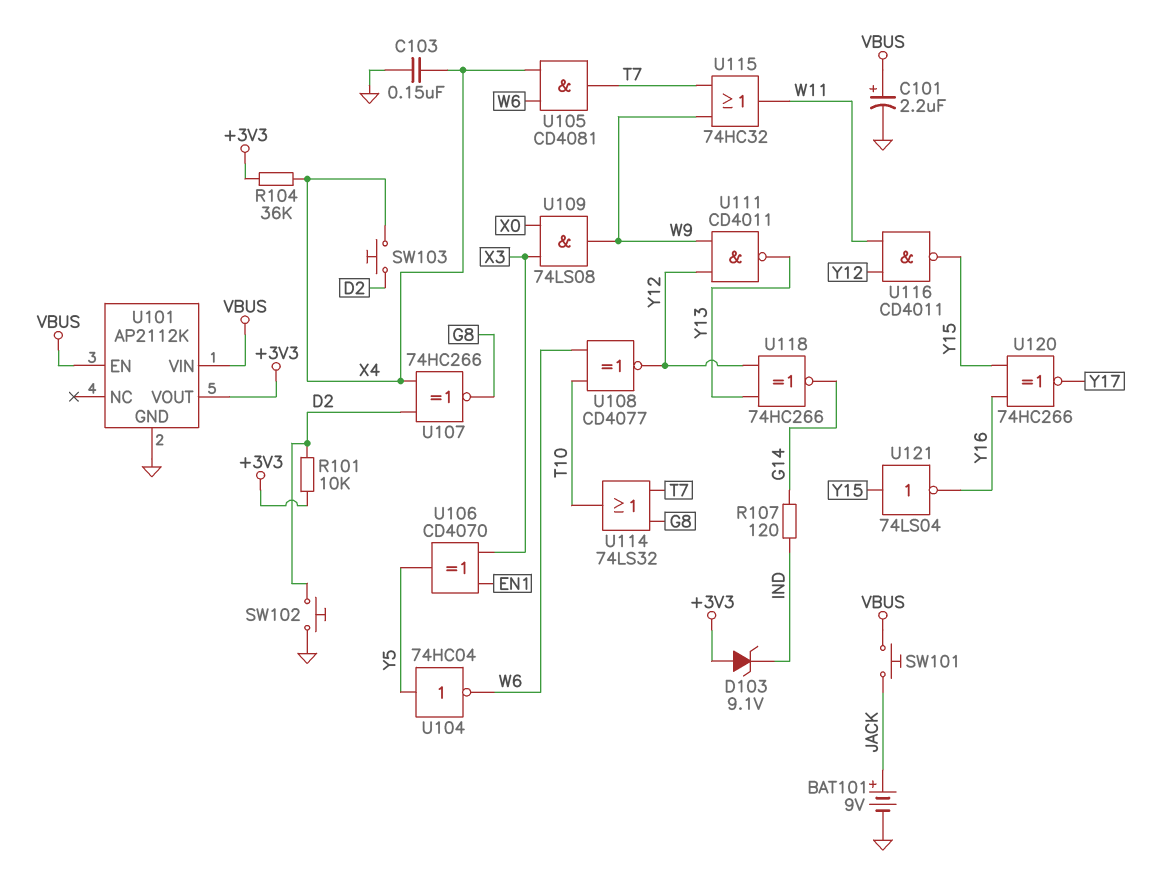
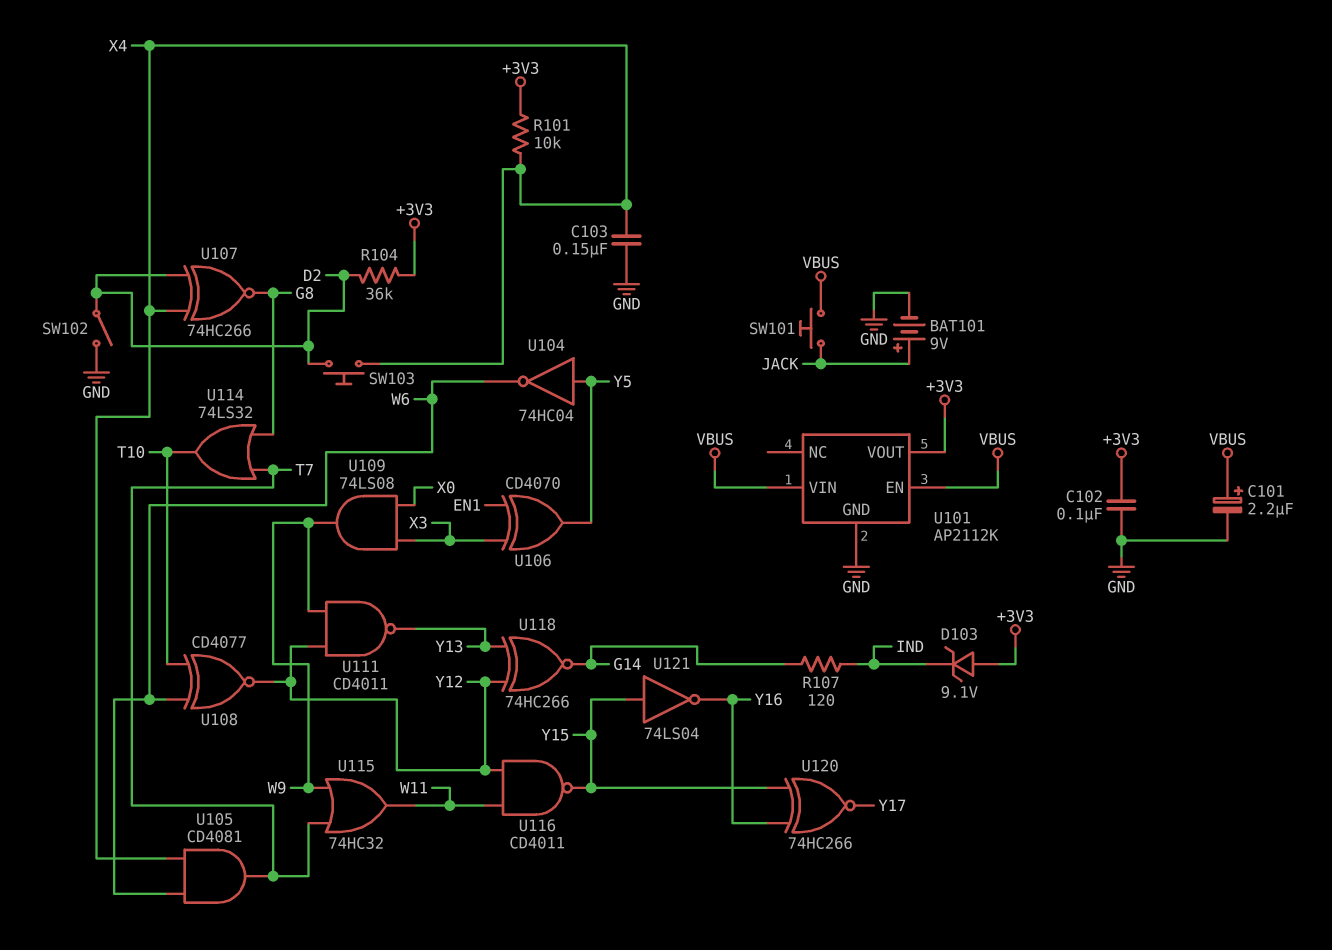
C102: none -> 100nF (+3V3, GND)
R101: 10k (+3V3, D2) -> 10k (+3V3, X4)
R104: 36k (+3V3, X4) -> 36k (+3V3, D2)
SW102: button (D2, GND) -> switch (D2, GND)

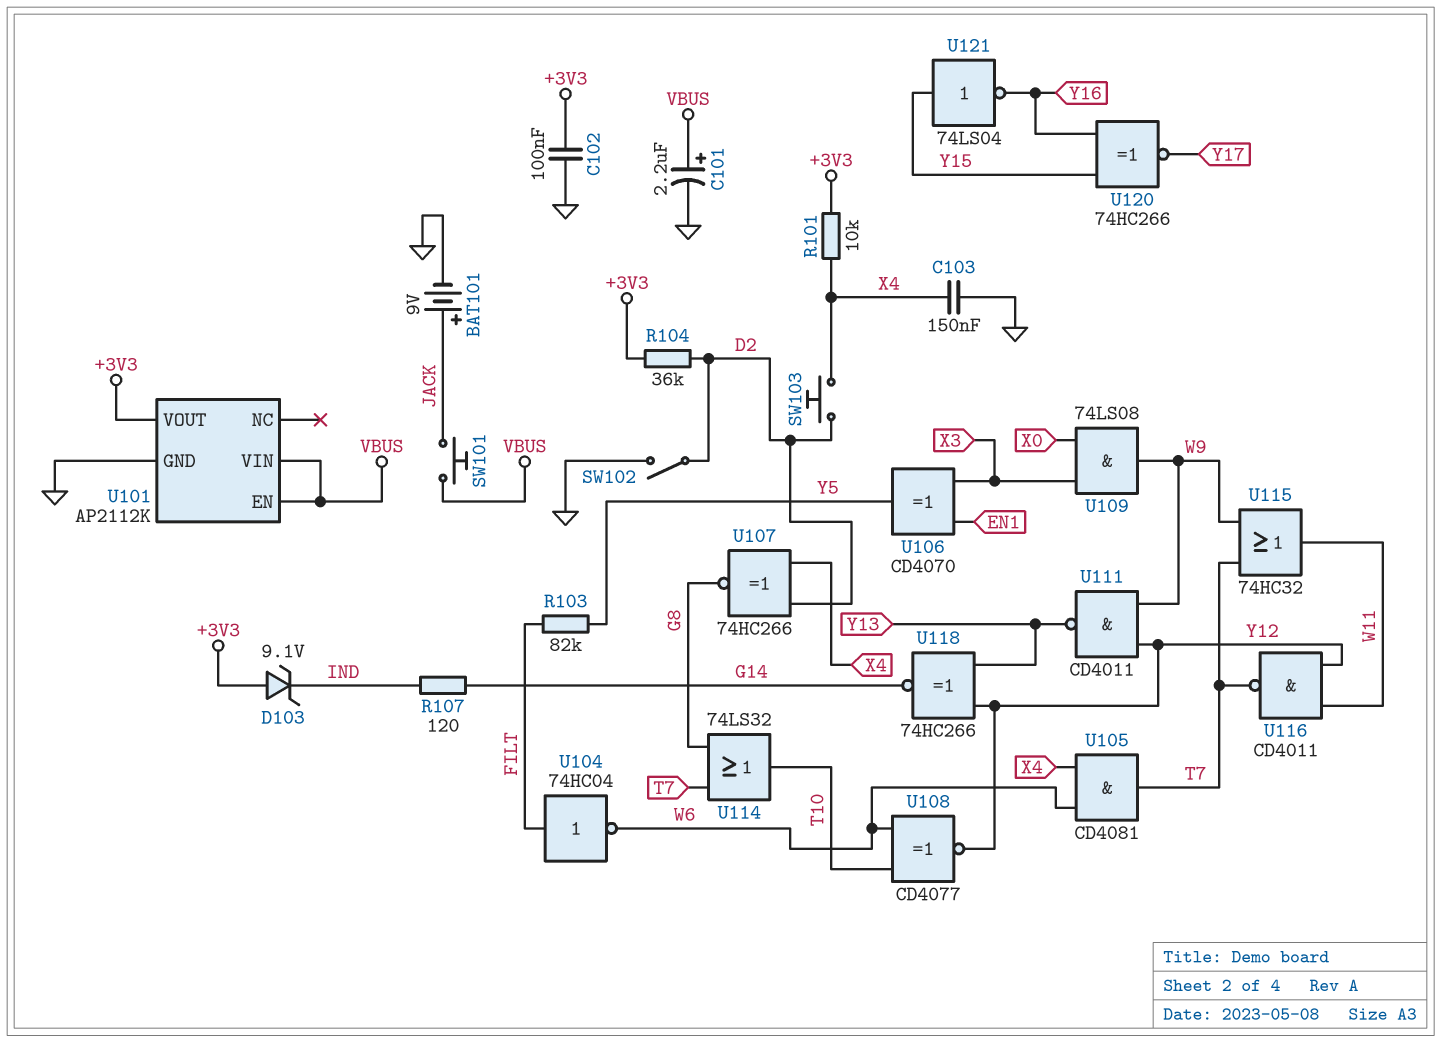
R103: none -> 82k (FILT, Y5)
U104: NOT 74HC04 (in Y5, out W6) -> NOT 74HC04 (in FILT, out W6)
U116: NAND CD4011 (in W11, in Y12, out Y15) -> NAND CD4011 (in W11, in Y12, out T7)

